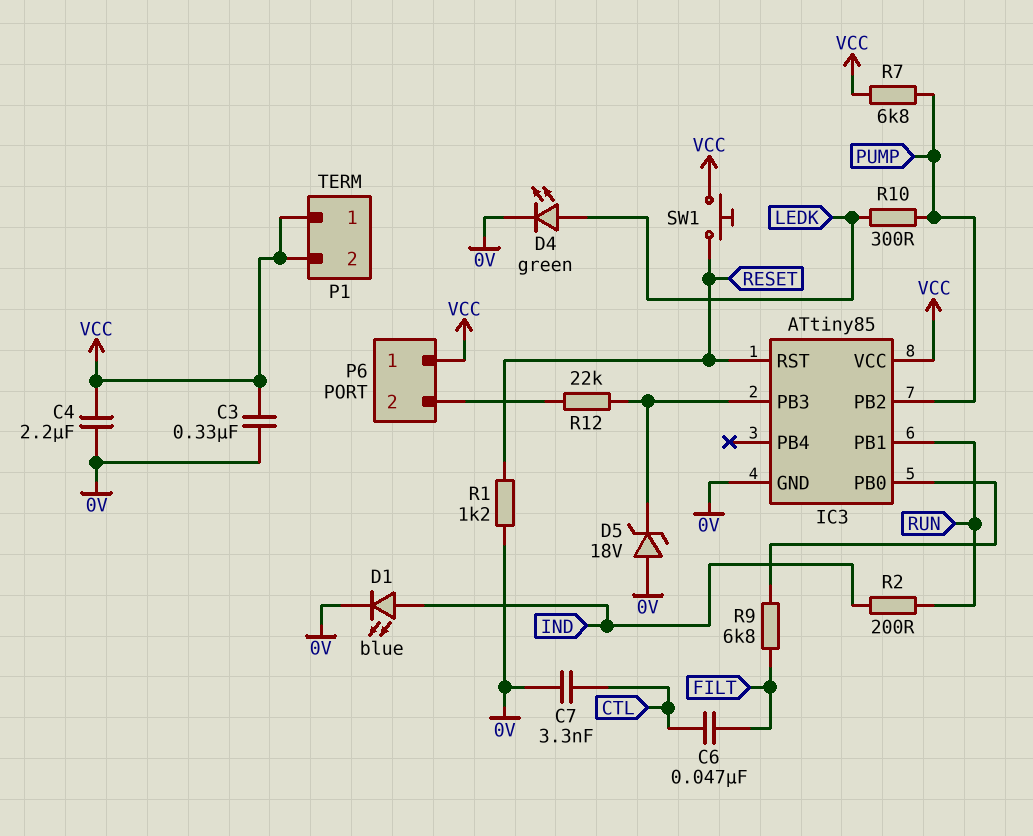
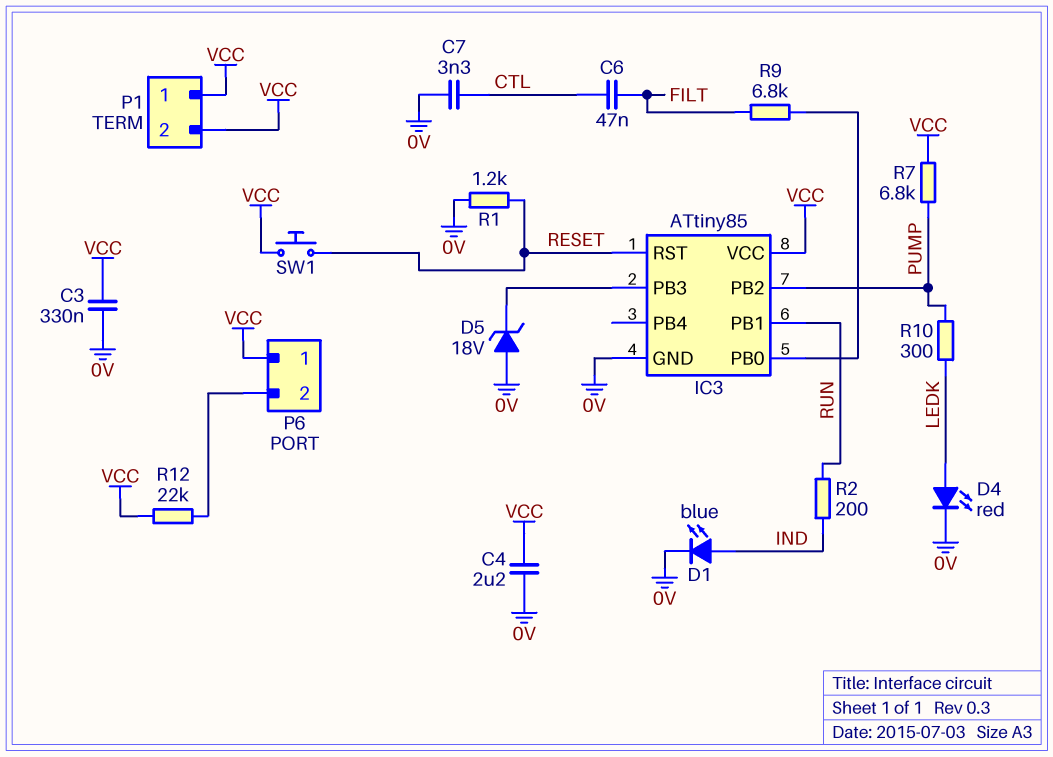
D4: LED green (A LEDK, K 0V) -> LED red (A LEDK, K 0V)
R12: 22k (IC3/PB3, P6/2) -> 22k (P6/2, VCC)

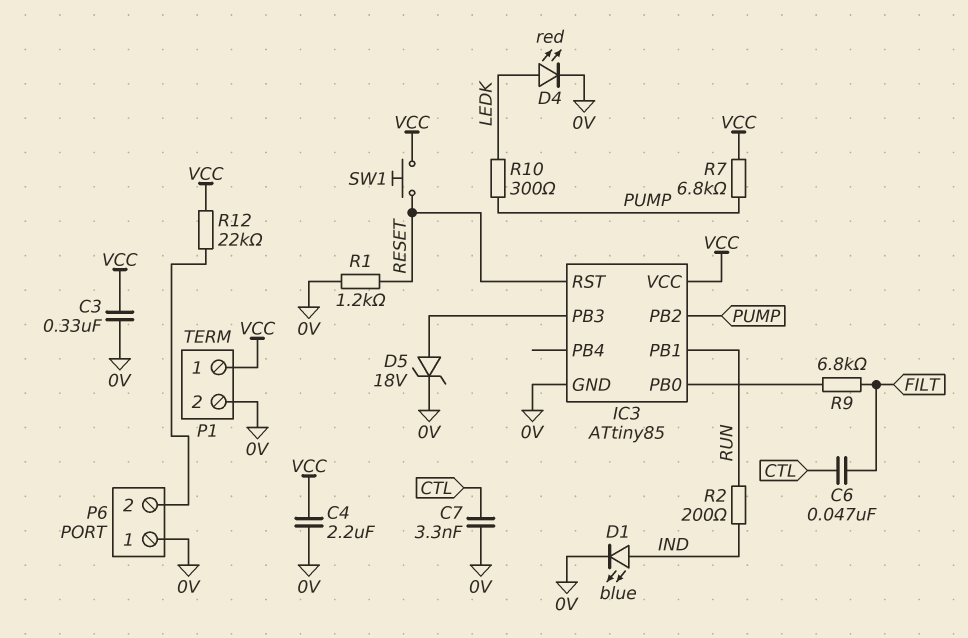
D5: zener 18V (A 0V, K IC3/PB3) -> zener 18V (A IC3/PB3, K 0V)
P1 pin 2: VCC -> 0V
P6 pin 1: VCC -> 0V

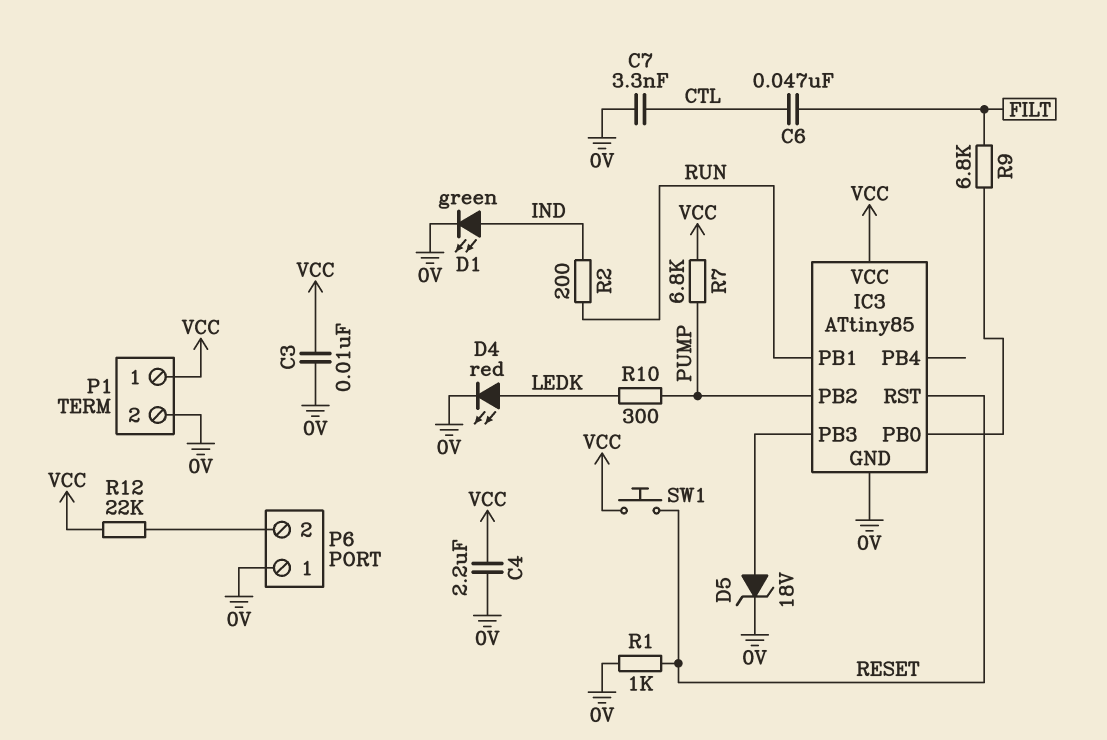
C3: 330nF (0V, VCC) -> 10nF (0V, VCC)
D1: LED blue (A IND, K 0V) -> LED green (A IND, K 0V)
R1: 1.2k (0V, RESET) -> 1k (0V, RESET)

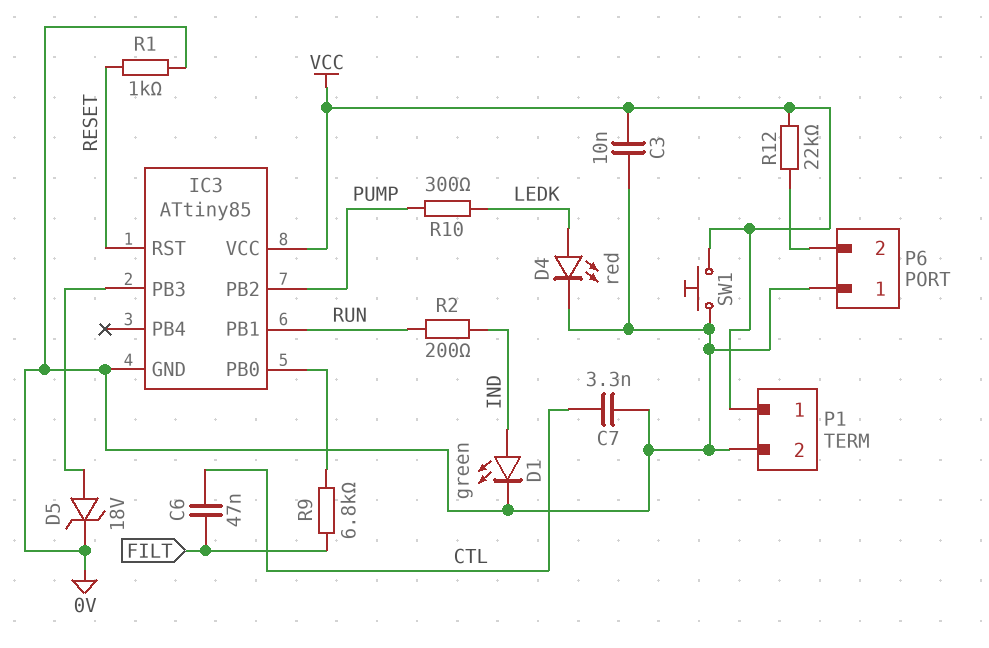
C4: 2.2uF (0V, VCC) -> none
R7: 6.8k (PUMP, VCC) -> none
SW1: button (RESET, VCC) -> button (0V, VCC)

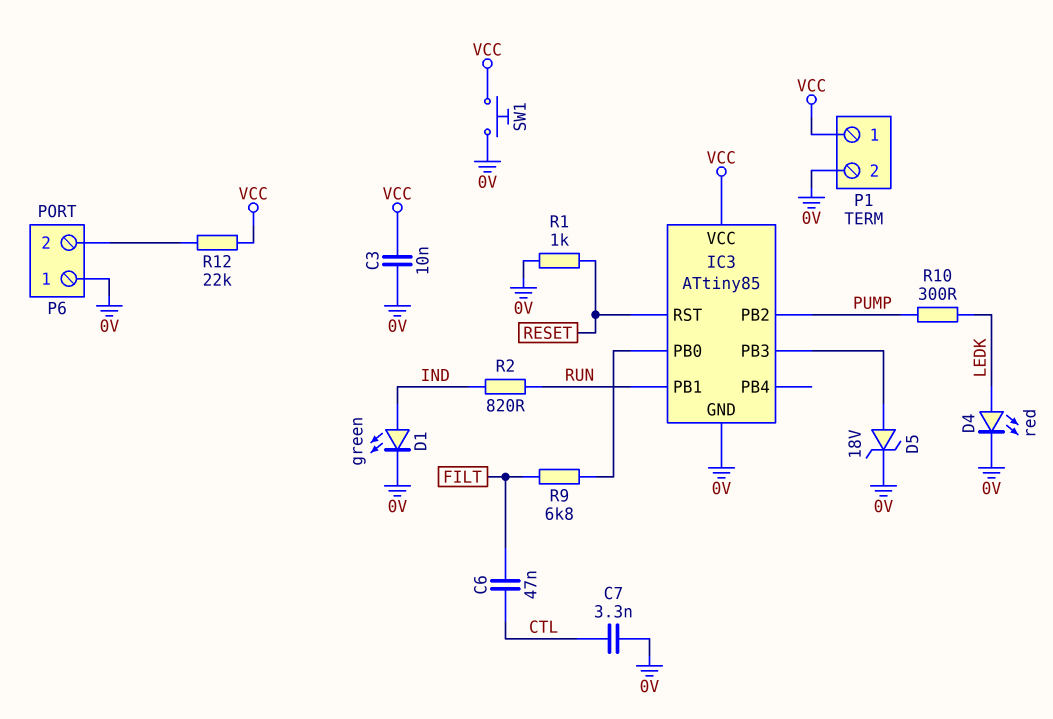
R2: 200 (IND, RUN) -> 820 (IND, RUN)

